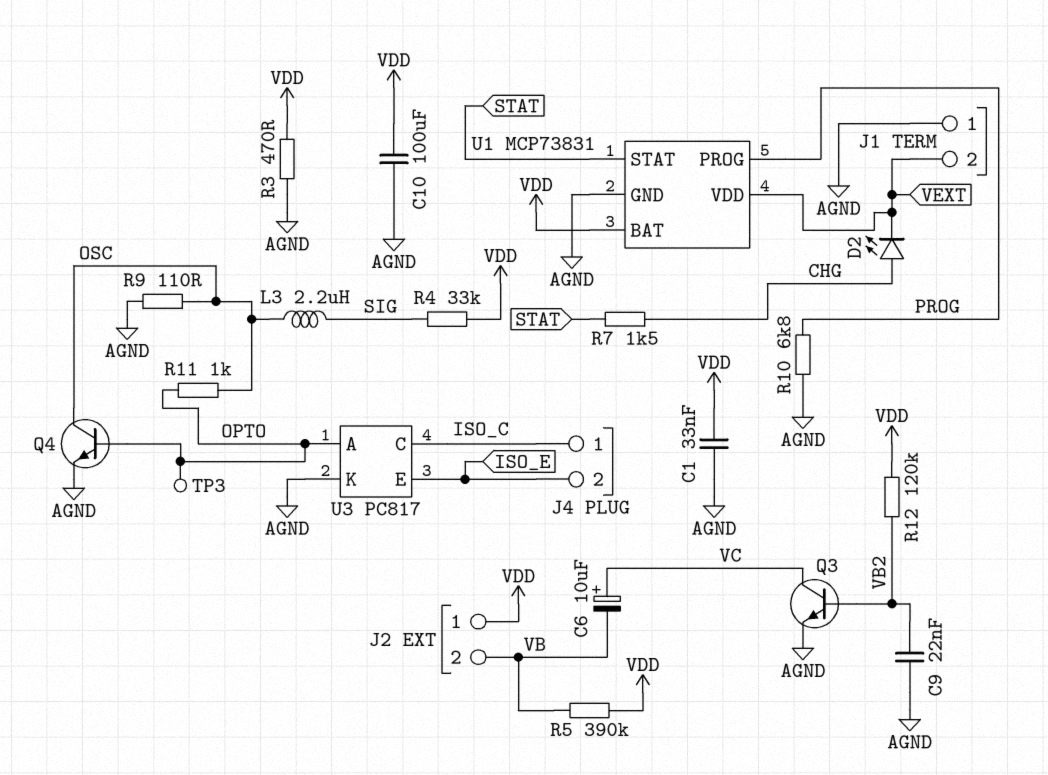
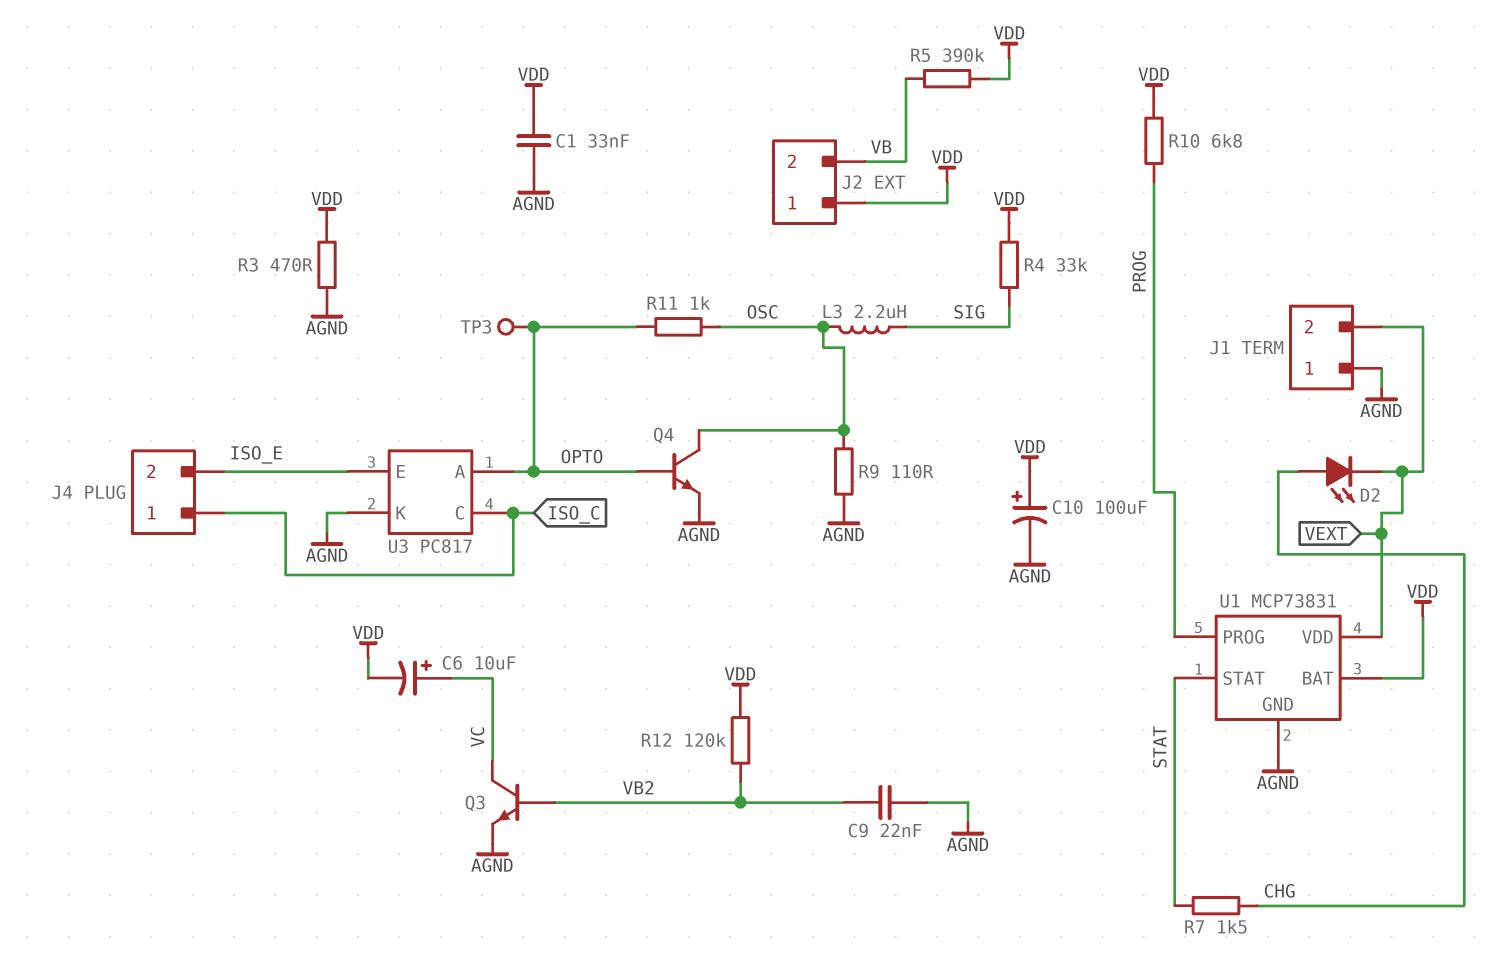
C6: 10uF (plus VC, minus VB) -> 10uF (plus VC, minus VDD)
C10: 100uF (AGND, VDD) -> 100uF (plus VDD, minus AGND)
R10: 6.8k (AGND, PROG) -> 6.8k (PROG, VDD)

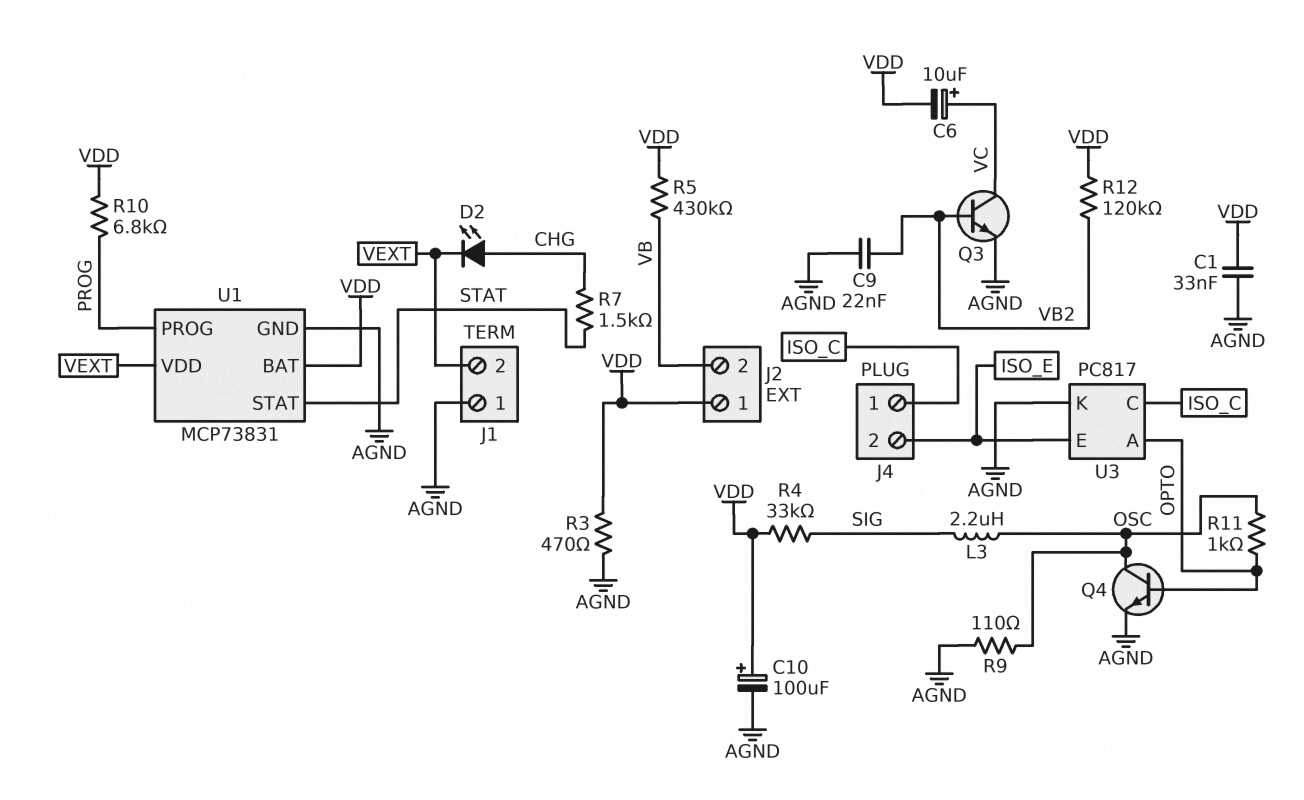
R5: 390k (VB, VDD) -> 430k (VB, VDD)
TP3: test point (OPTO) -> none

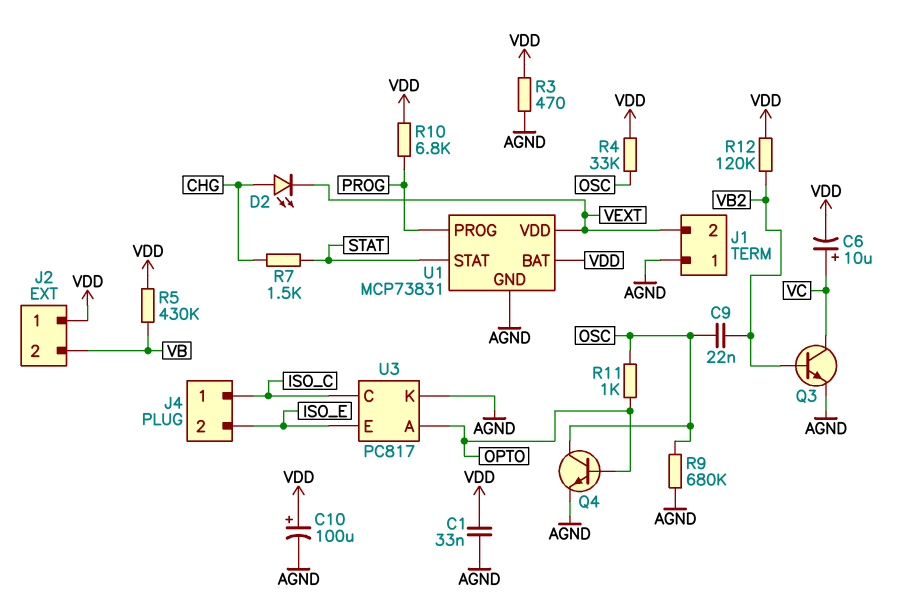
C9: 22nF (AGND, VB2) -> 22nF (OSC, VB2)
L3: 2.2uH (OSC, SIG) -> none
R4: 33k (SIG, VDD) -> 33k (OSC, VDD)
R9: 110 (AGND, OSC) -> 680k (AGND, OSC)

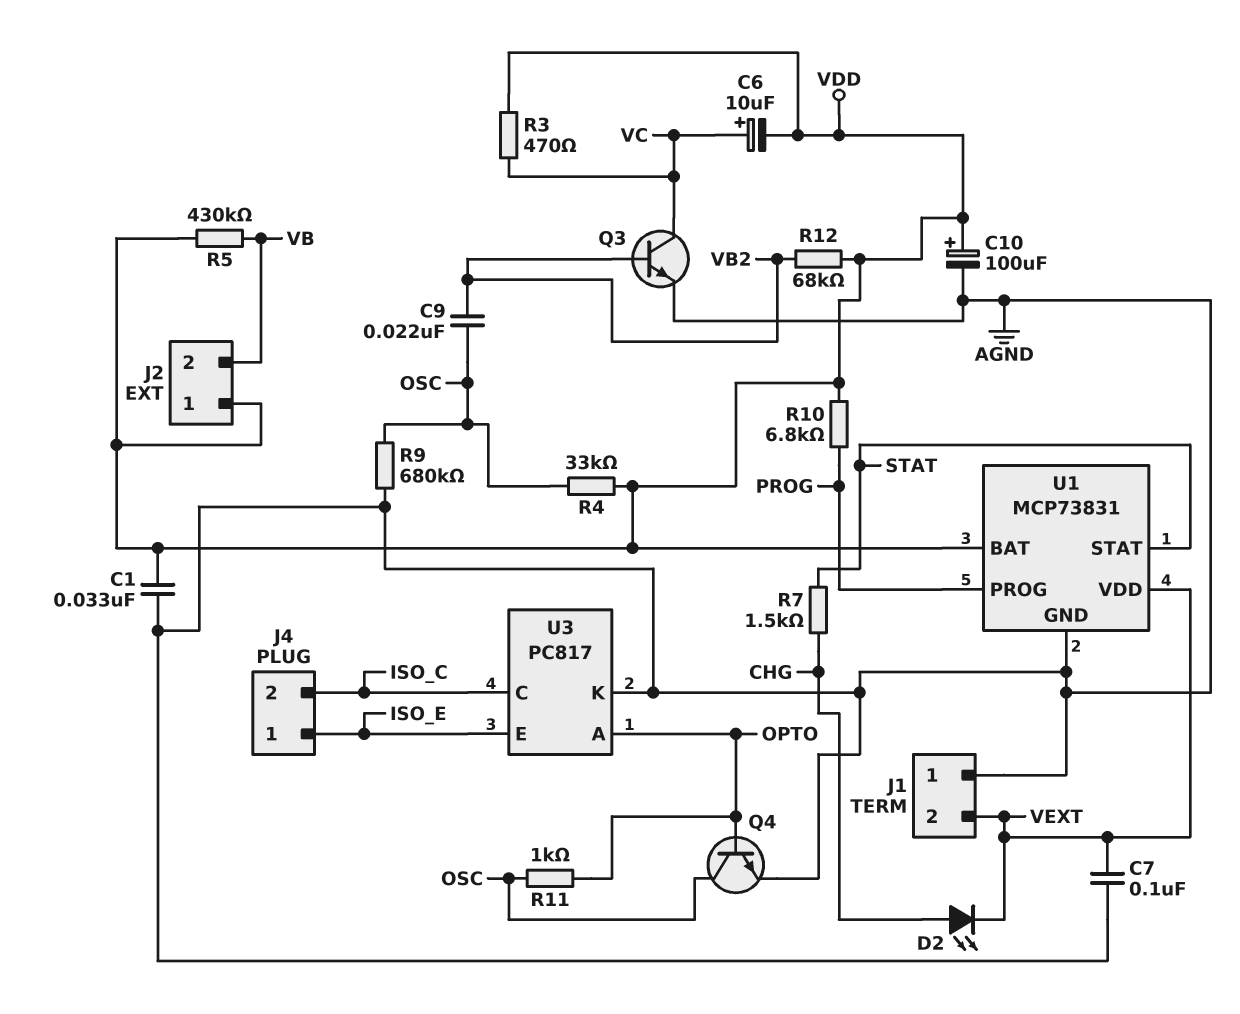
C7: none -> 100nF (AGND, VEXT)
J4 pin 1: ISO_C -> ISO_E
J4 pin 2: ISO_E -> ISO_C
R3: 470 (AGND, VDD) -> 470 (VC, VDD)
R12: 120k (VB2, VDD) -> 68k (VB2, VDD)

